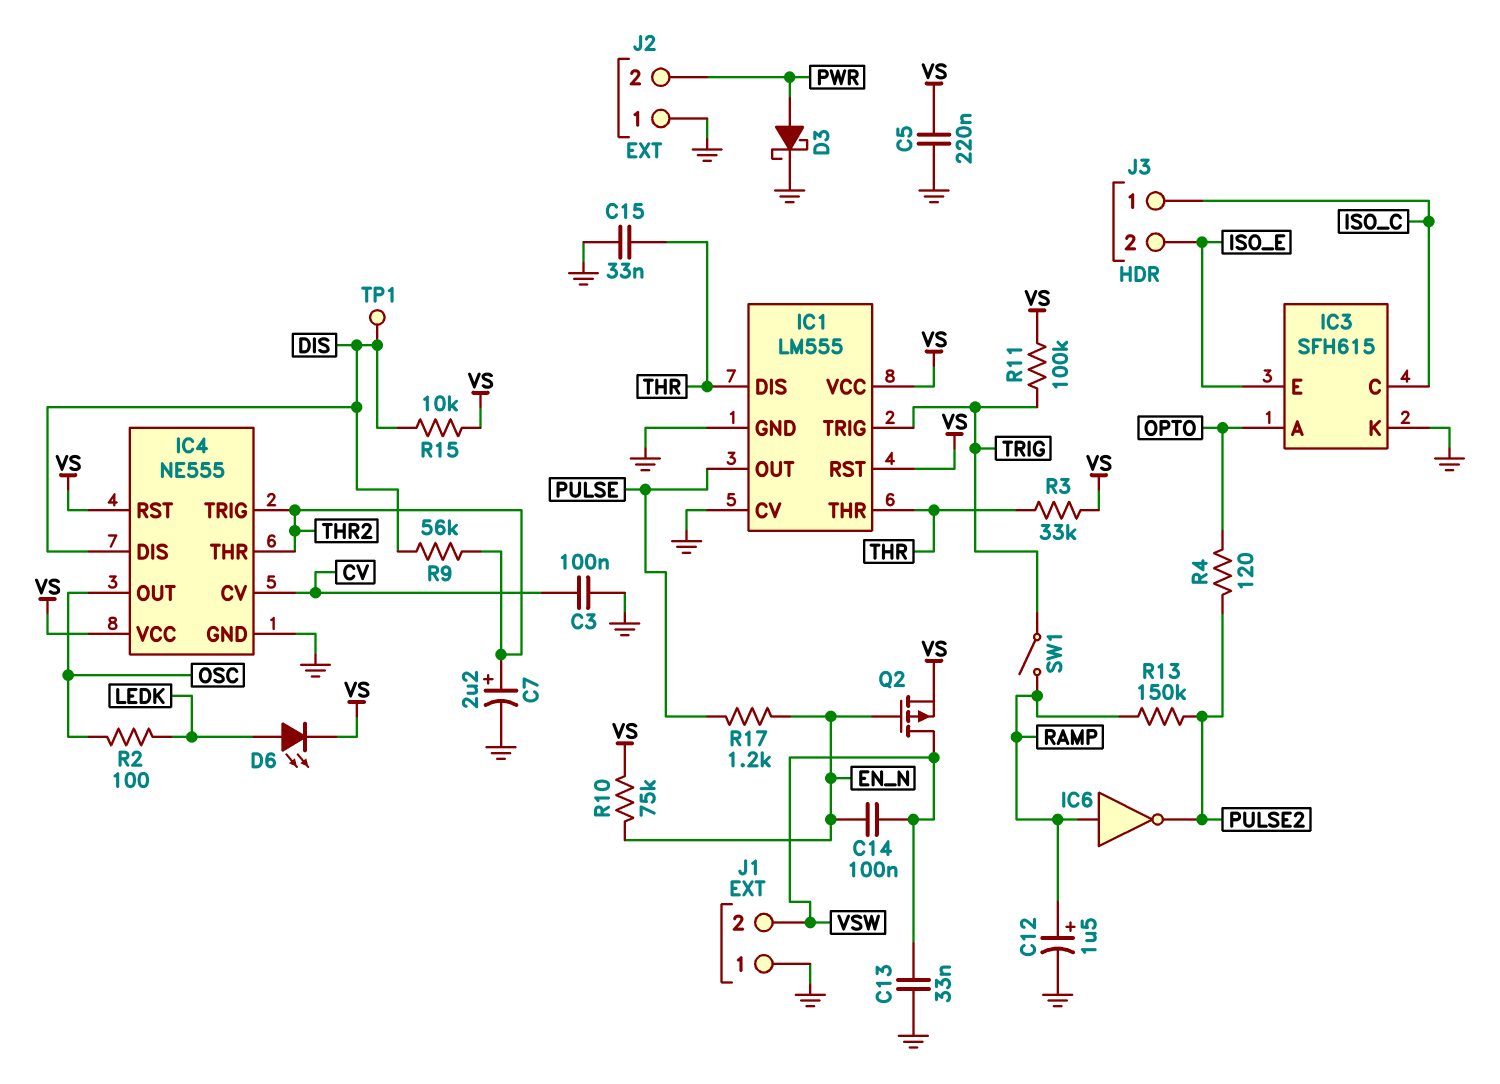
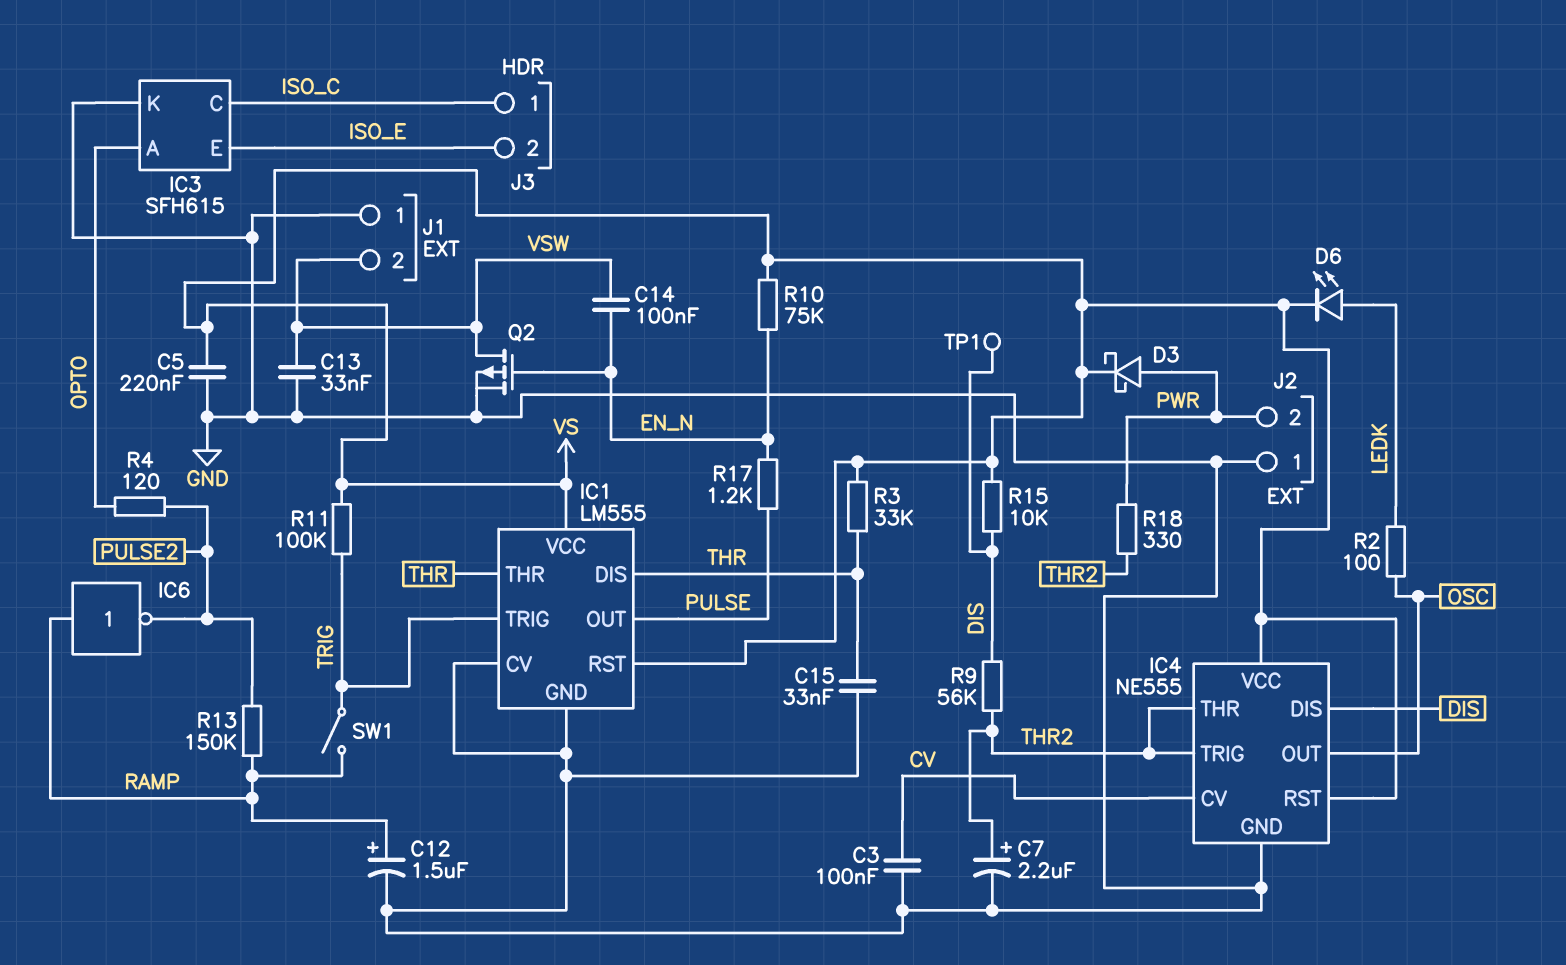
D3: schottky (A PWR, K GND) -> schottky (A PWR, K VS)
Q2: PMOS (G EN_N, D VSW, S VS) -> PMOS (G EN_N, D VSW, S GND)
R18: none -> 330 (PWR, THR2)

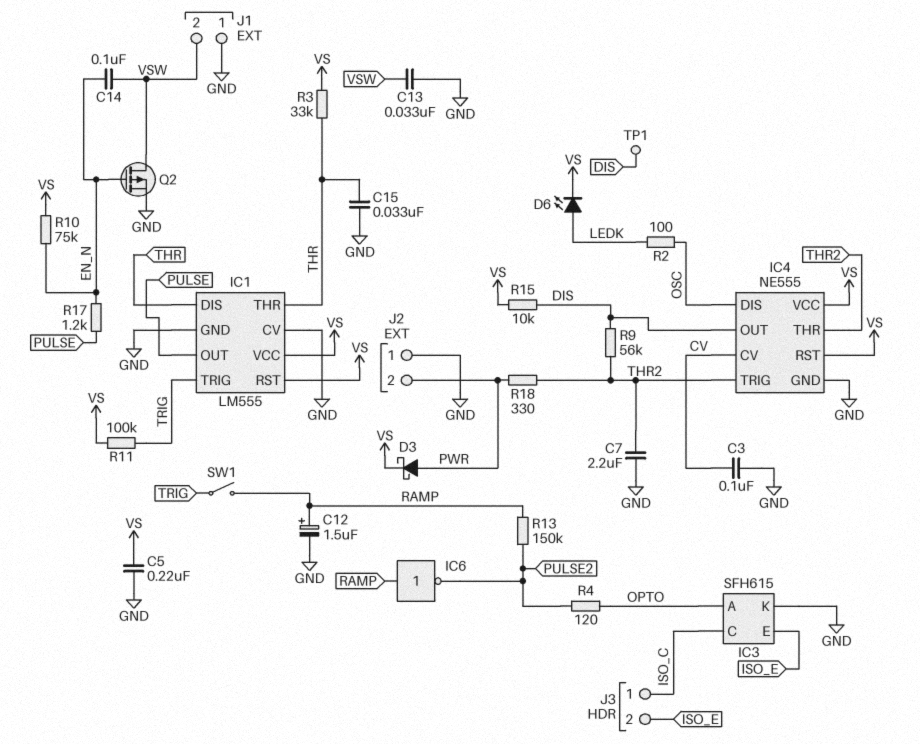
C7: 2.2uF (plus THR2, minus GND) -> 2.2uF (GND, THR2)
IC4 pin DIS: DIS -> OSC
IC4 pin OUT: OSC -> DIS

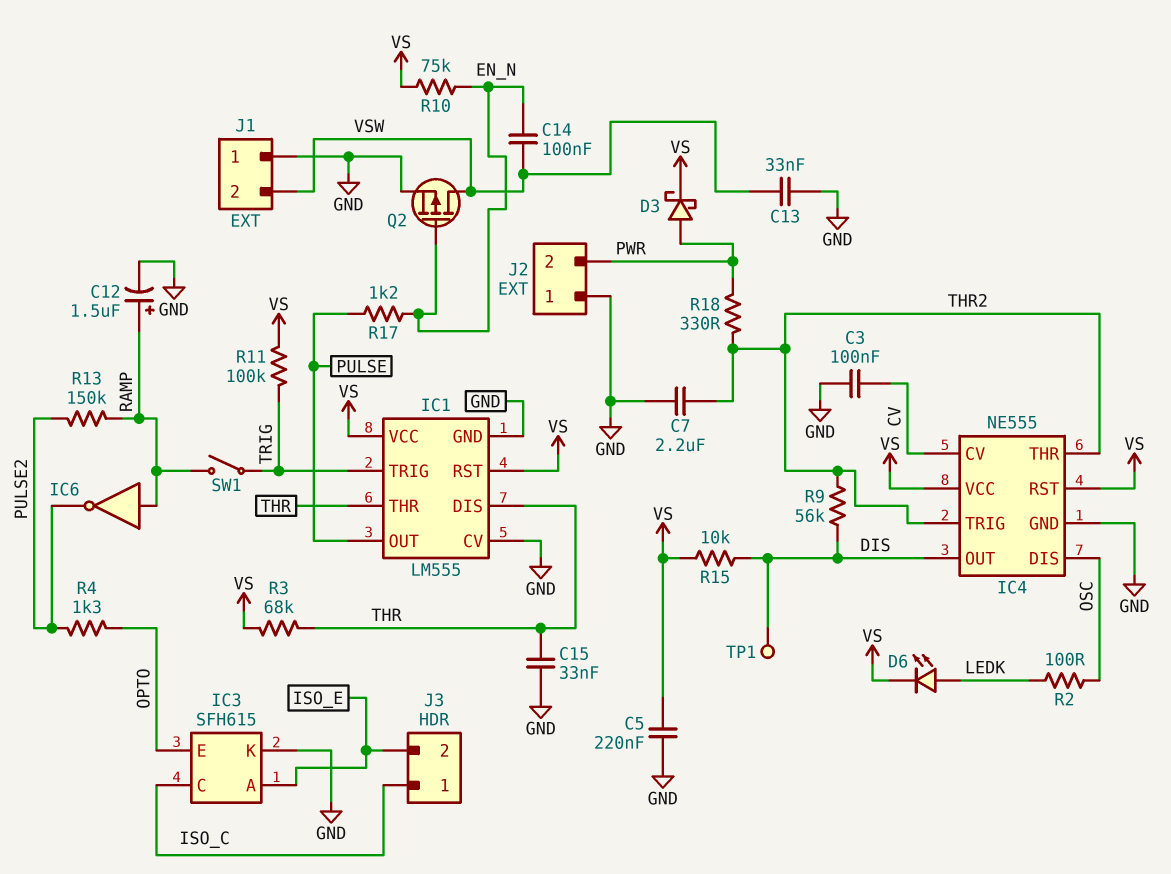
IC3 pin A: OPTO -> ISO_E
IC3 pin E: ISO_E -> OPTO
R3: 33k (THR, VS) -> 68k (THR, VS)
R4: 120 (OPTO, PULSE2) -> 1.3k (OPTO, PULSE2)

